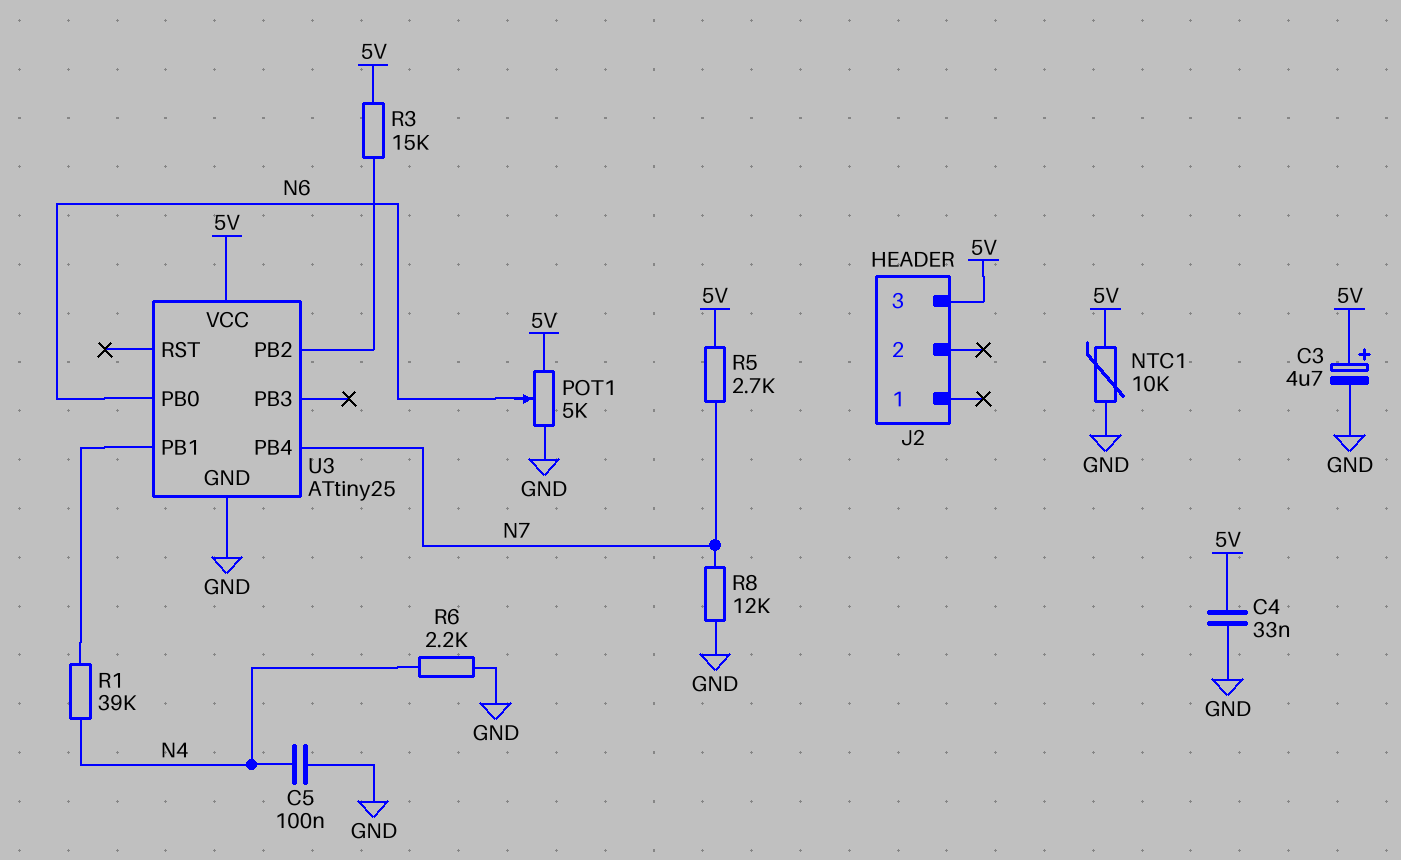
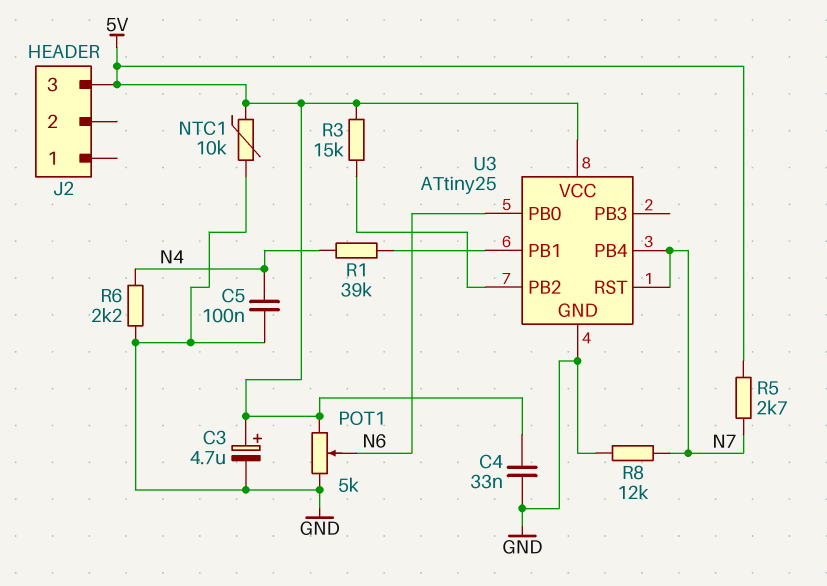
U3 pin RST: none -> N7

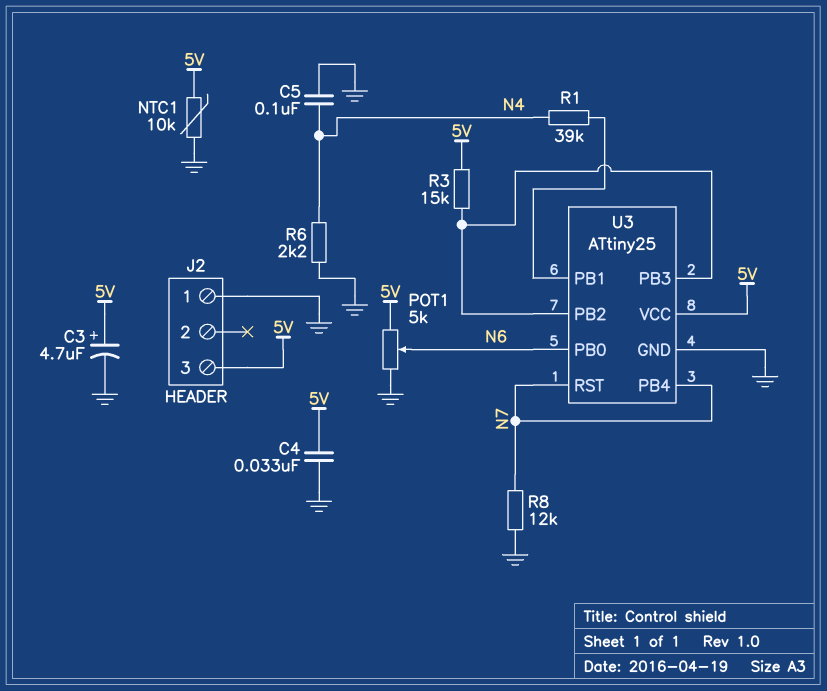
J2 pin 1: none -> GND
R5: 2.7k (5V, N7) -> none
U3 pin PB3: none -> U3/PB2

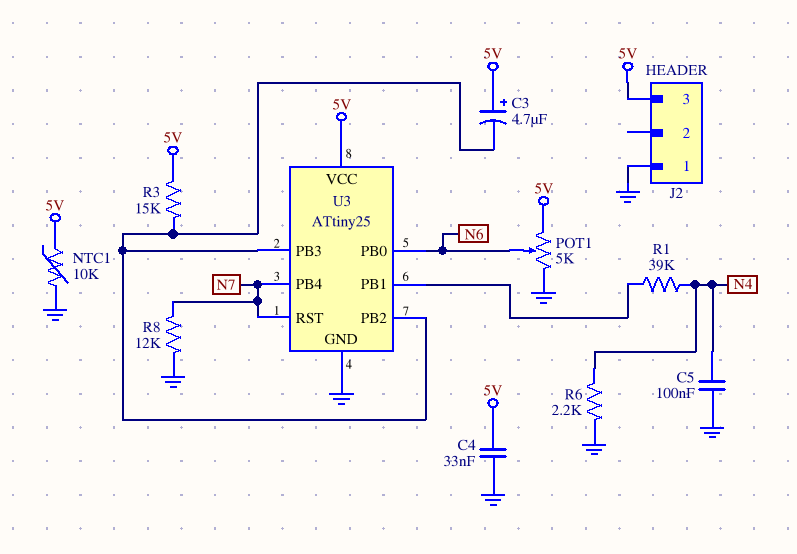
C3: 4.7uF (plus 5V, minus GND) -> 4.7uF (plus 5V, minus U3/PB2)

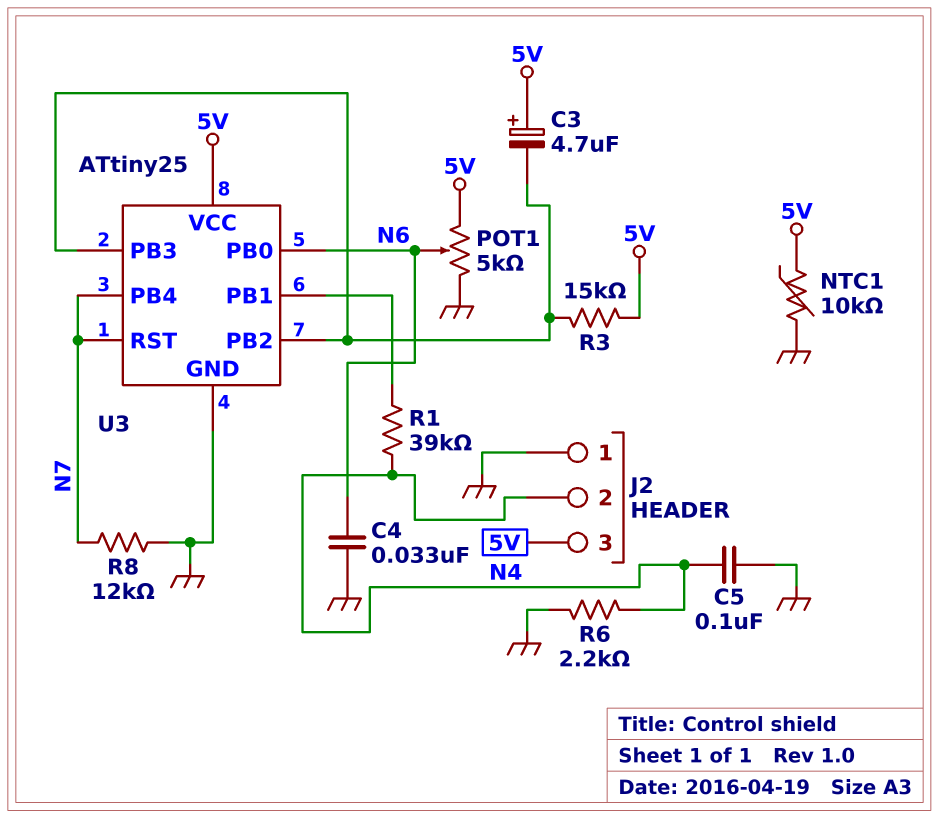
C4: 33nF (5V, GND) -> 33nF (GND, N6)
J2 pin 2: none -> N4

